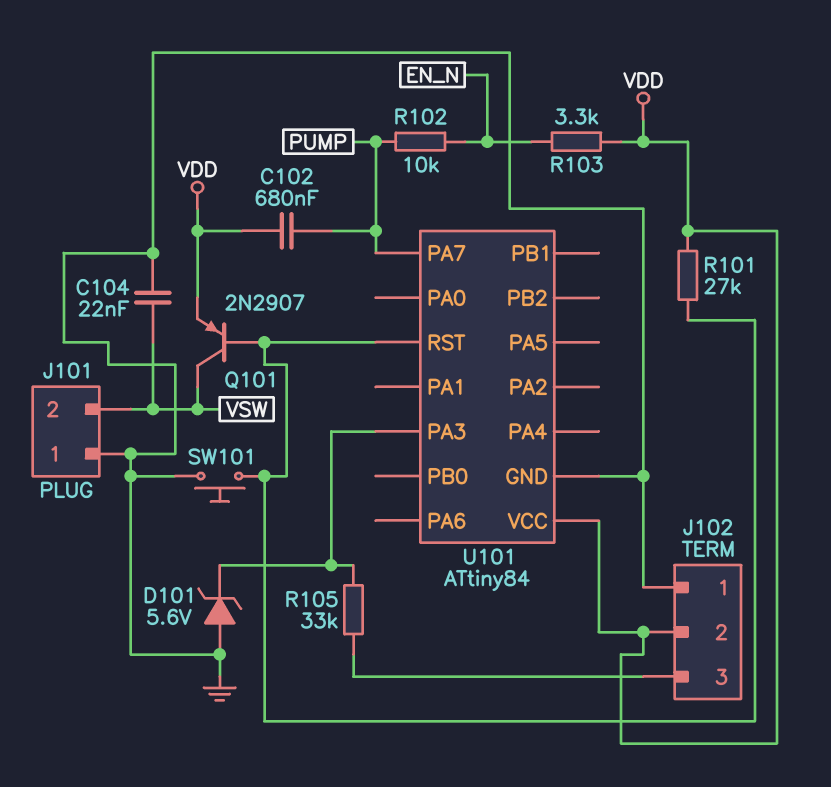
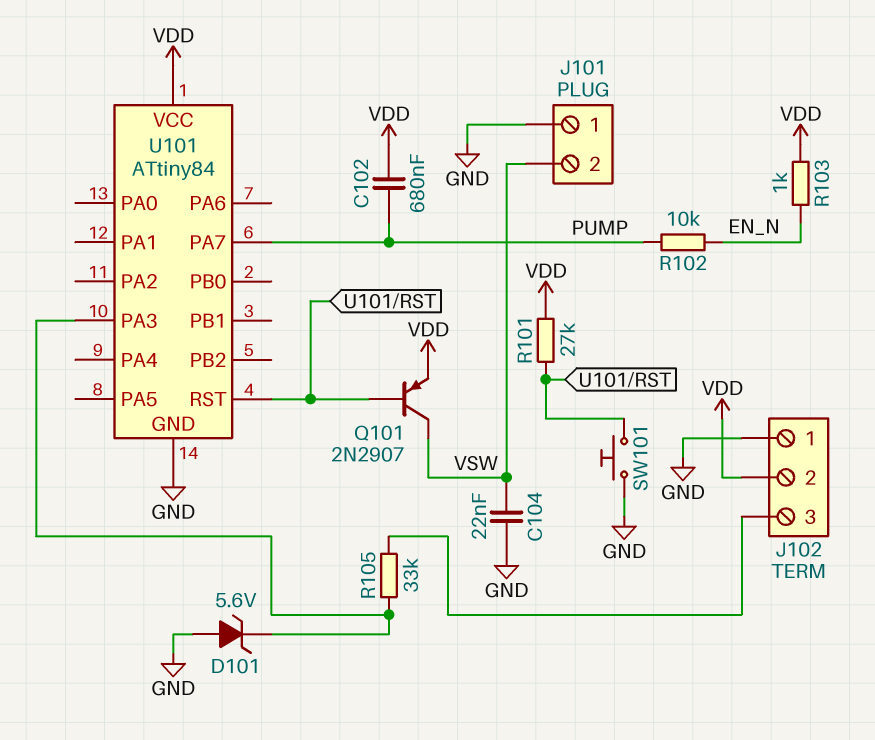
R103: 3.3k (EN_N, VDD) -> 1k (EN_N, VDD)

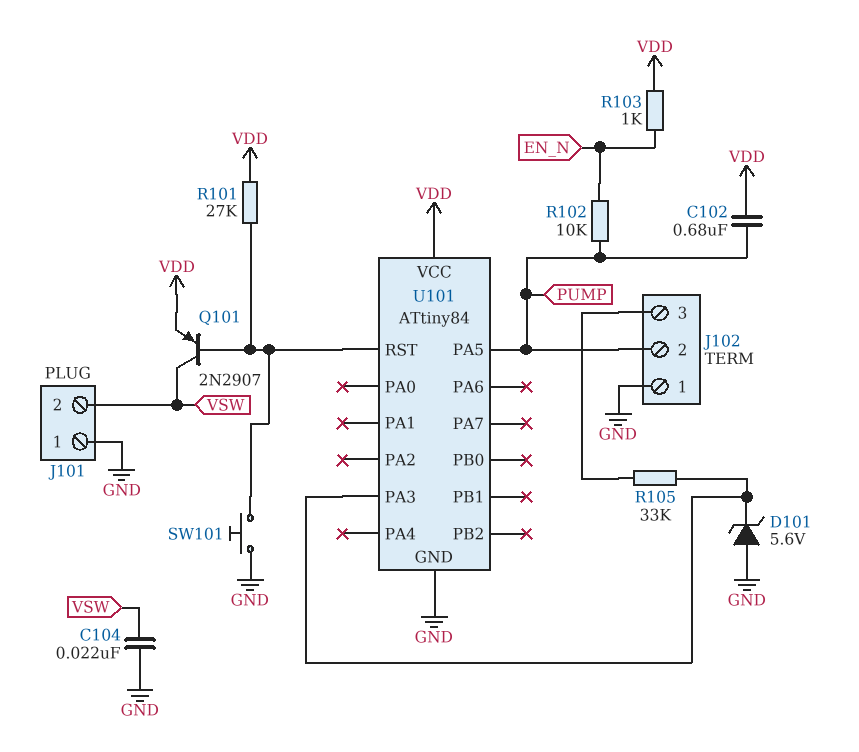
J102 pin 2: VDD -> PUMP
U101 pin PA5: none -> PUMP
U101 pin PA7: PUMP -> none

